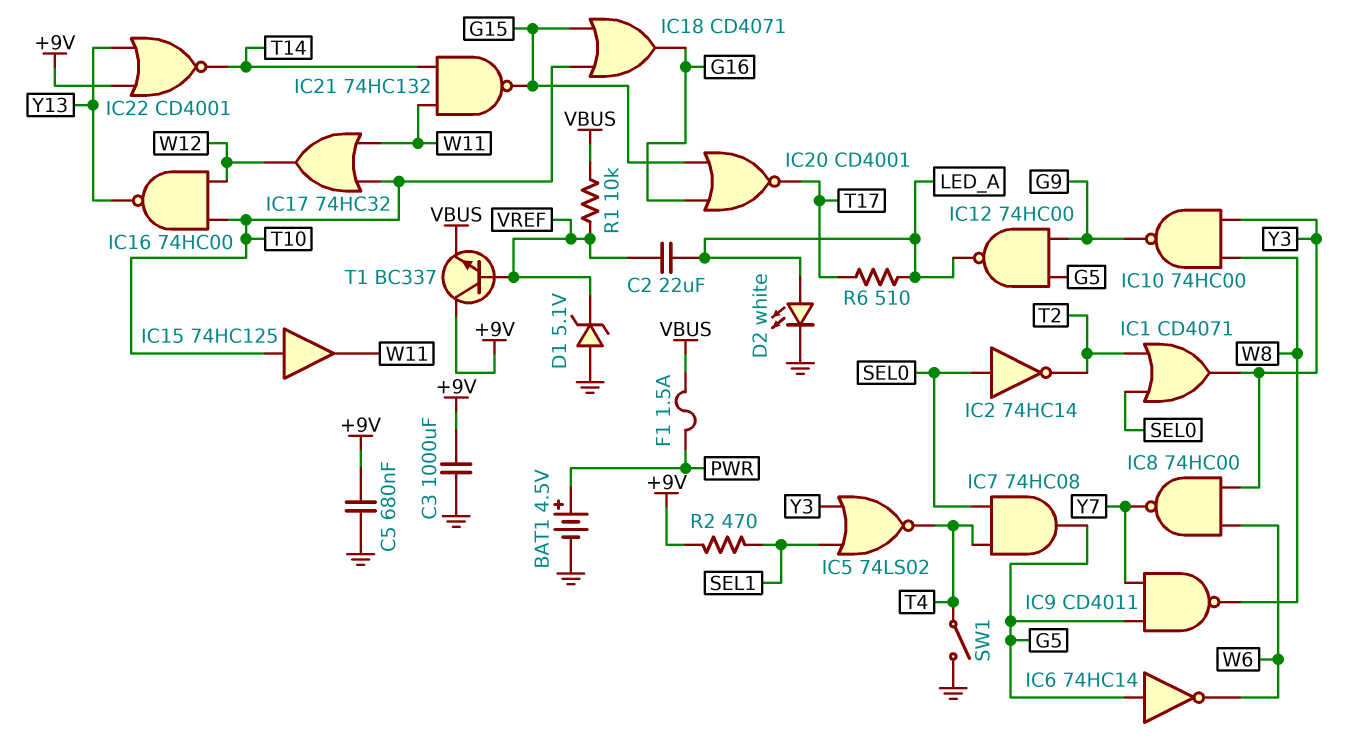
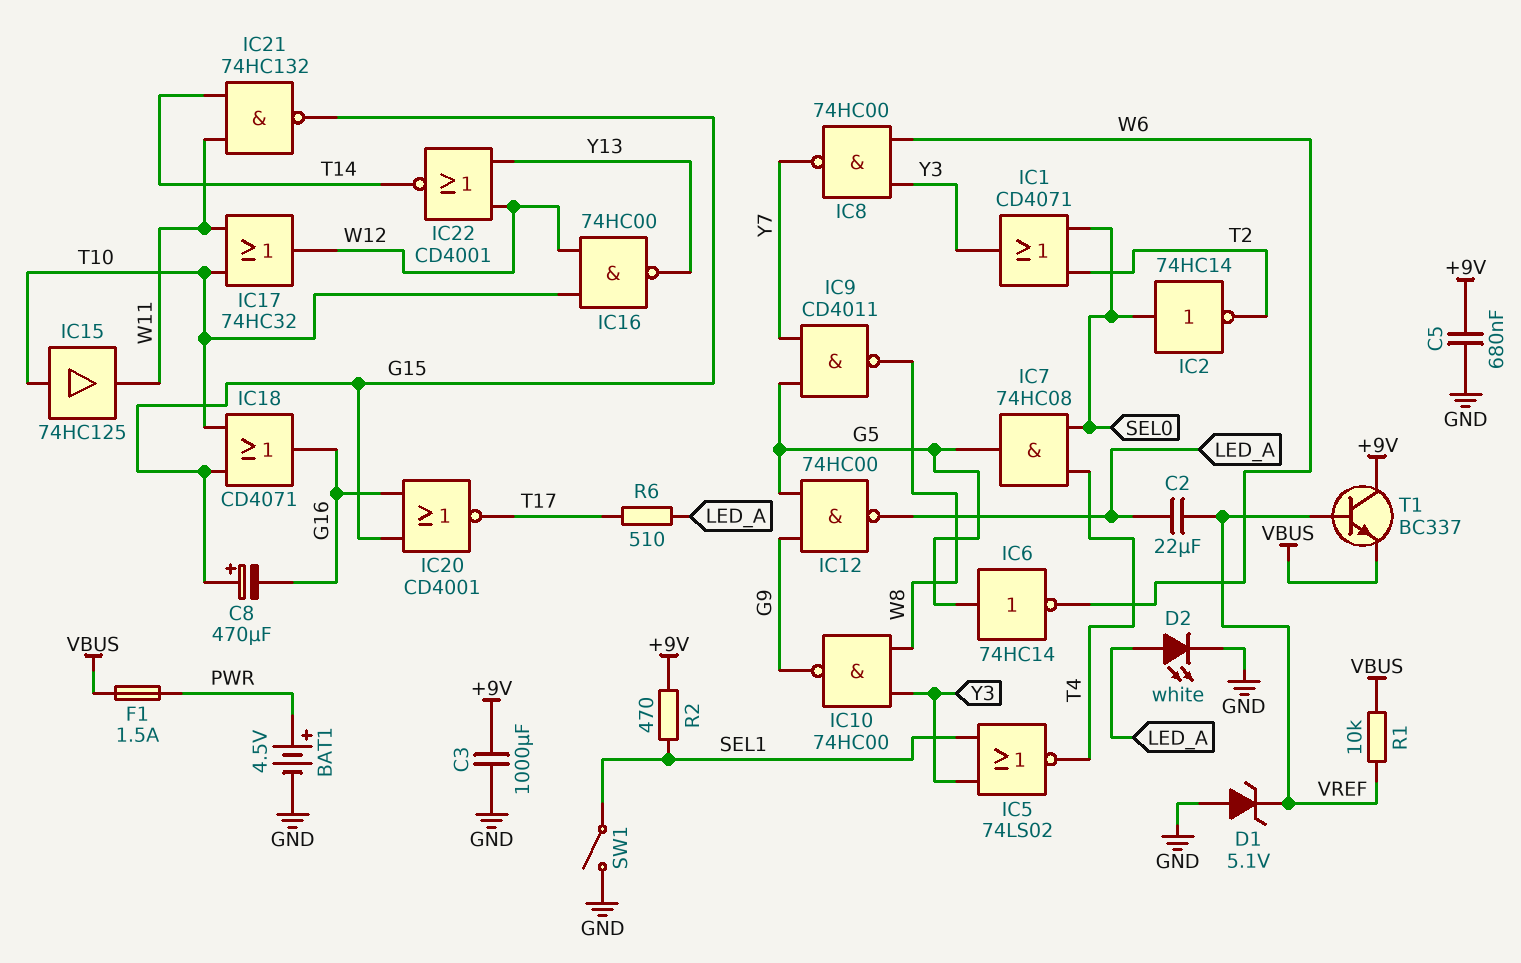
C8: none -> 470uF (plus G15, minus G16)
IC22: NOR CD4001 (in +9V, in Y13, out T14) -> NOR CD4001 (in W12, in Y13, out T14)
SW1: switch (GND, T4) -> switch (GND, SEL1)

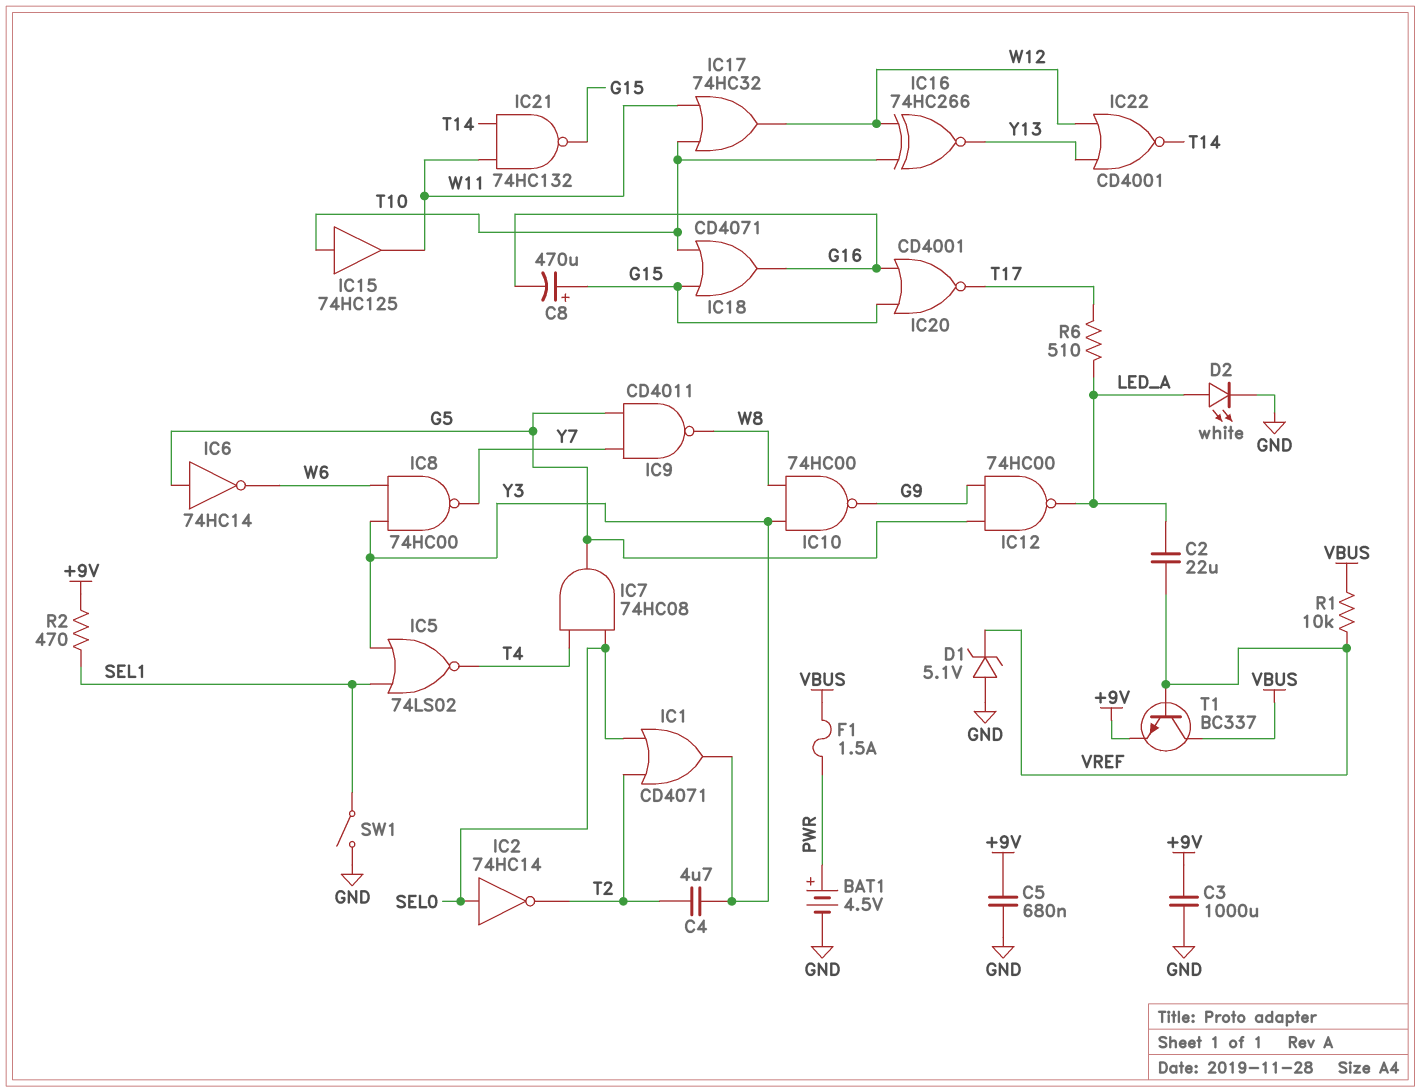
C4: none -> 4.7uF (T2, Y3)
IC16: NAND 74HC00 (in T10, in W12, out Y13) -> XNOR 74HC266 (in T10, in W12, out Y13)
T1: NPN BC337 (B VREF, C +9V, E VBUS) -> NPN BC337 (B VREF, C VBUS, E +9V)

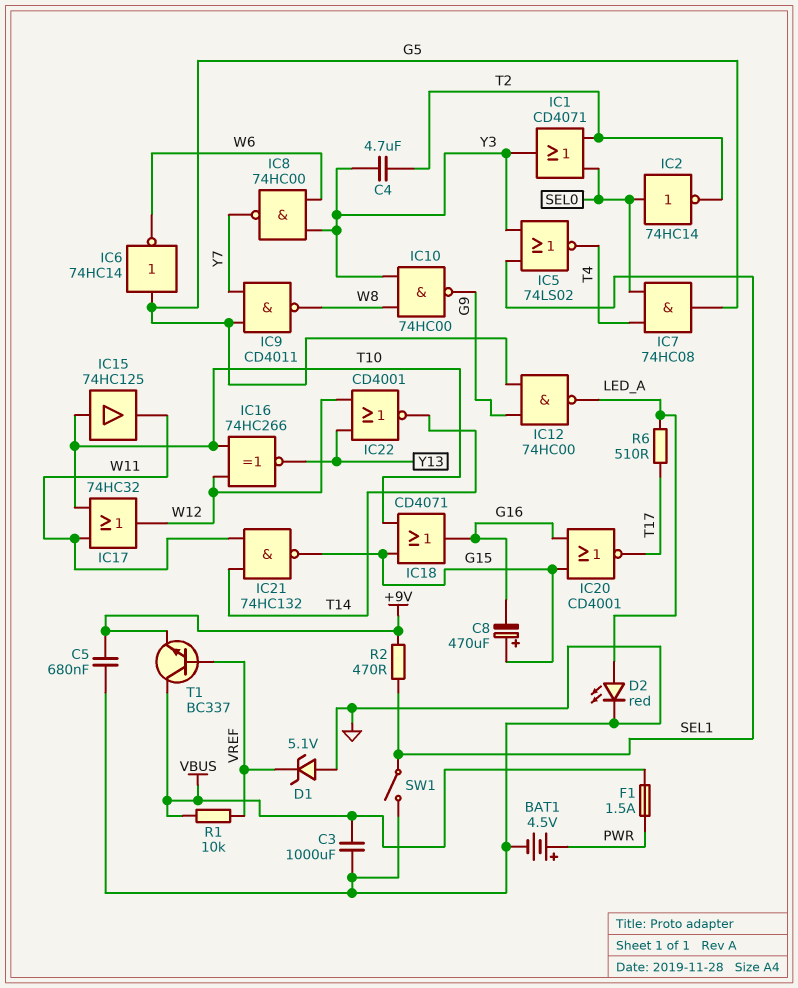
C2: 22uF (LED_A, VREF) -> none
C3: 1000uF (+9V, GND) -> 1000uF (GND, VBUS)
D2: LED white (A LED_A, K GND) -> LED red (A LED_A, K GND)

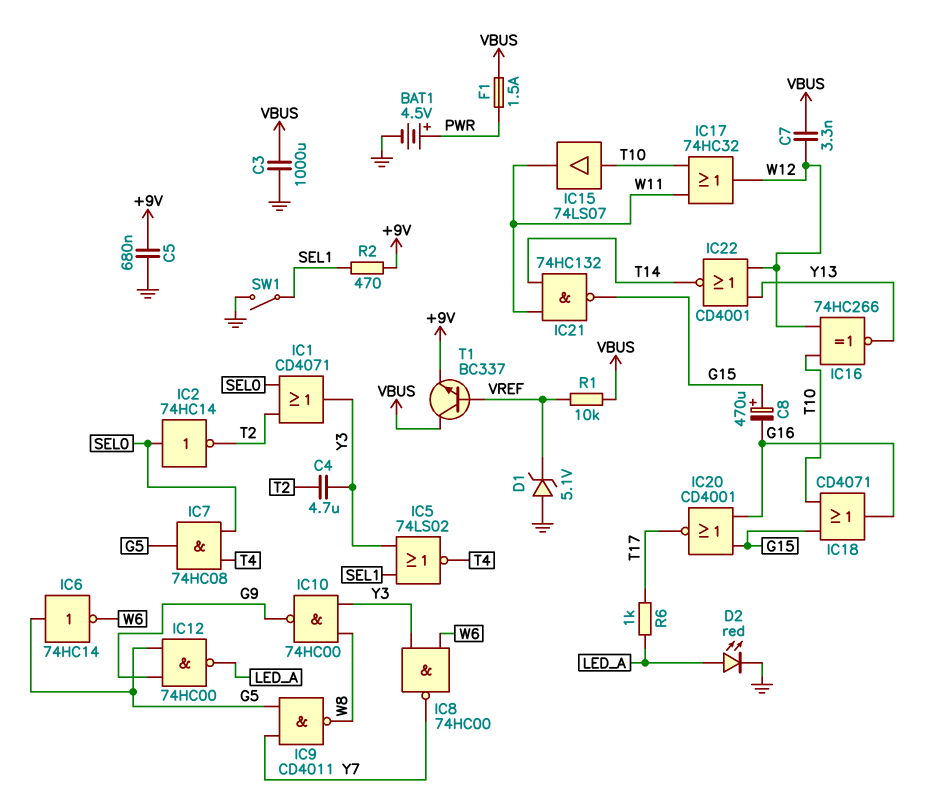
C7: none -> 3.3nF (VBUS, W12)
IC15: buffer 74HC125 (in T10, out W11) -> buffer 74LS07 (in T10, out W11)
R6: 510 (LED_A, T17) -> 1k (LED_A, T17)

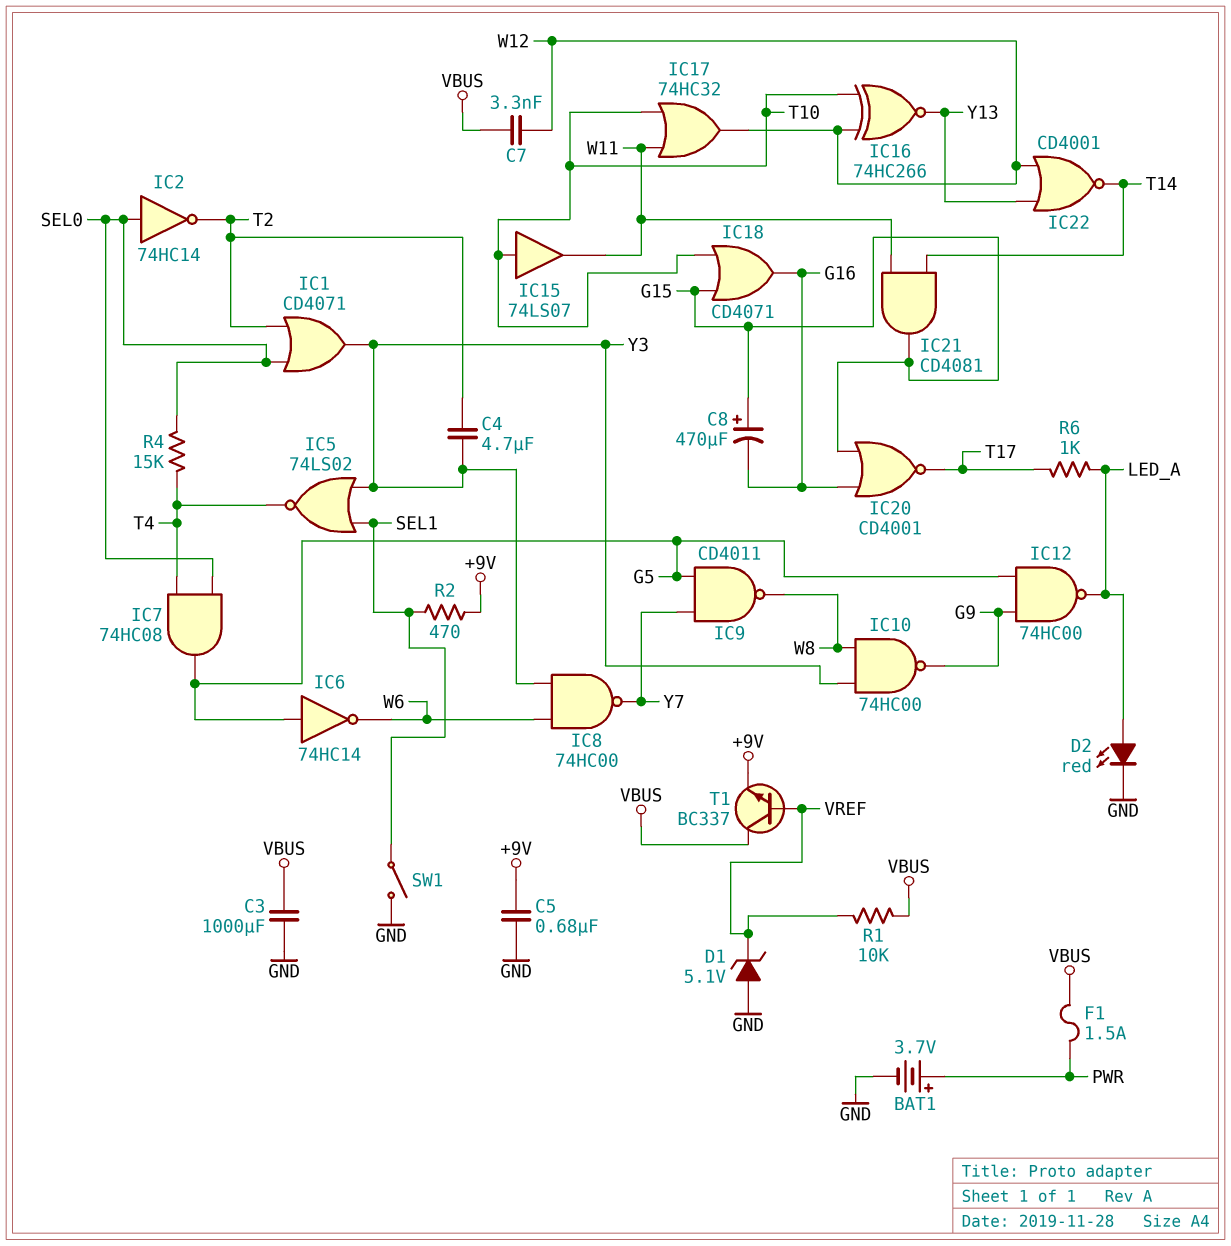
BAT1: 4.5V (plus PWR, minus GND) -> 3.7V (plus PWR, minus GND)
IC21: NAND 74HC132 (in T14, in W11, out G15) -> AND CD4081 (in T14, in W11, out G15)
R4: none -> 15k (SEL0, T4)

